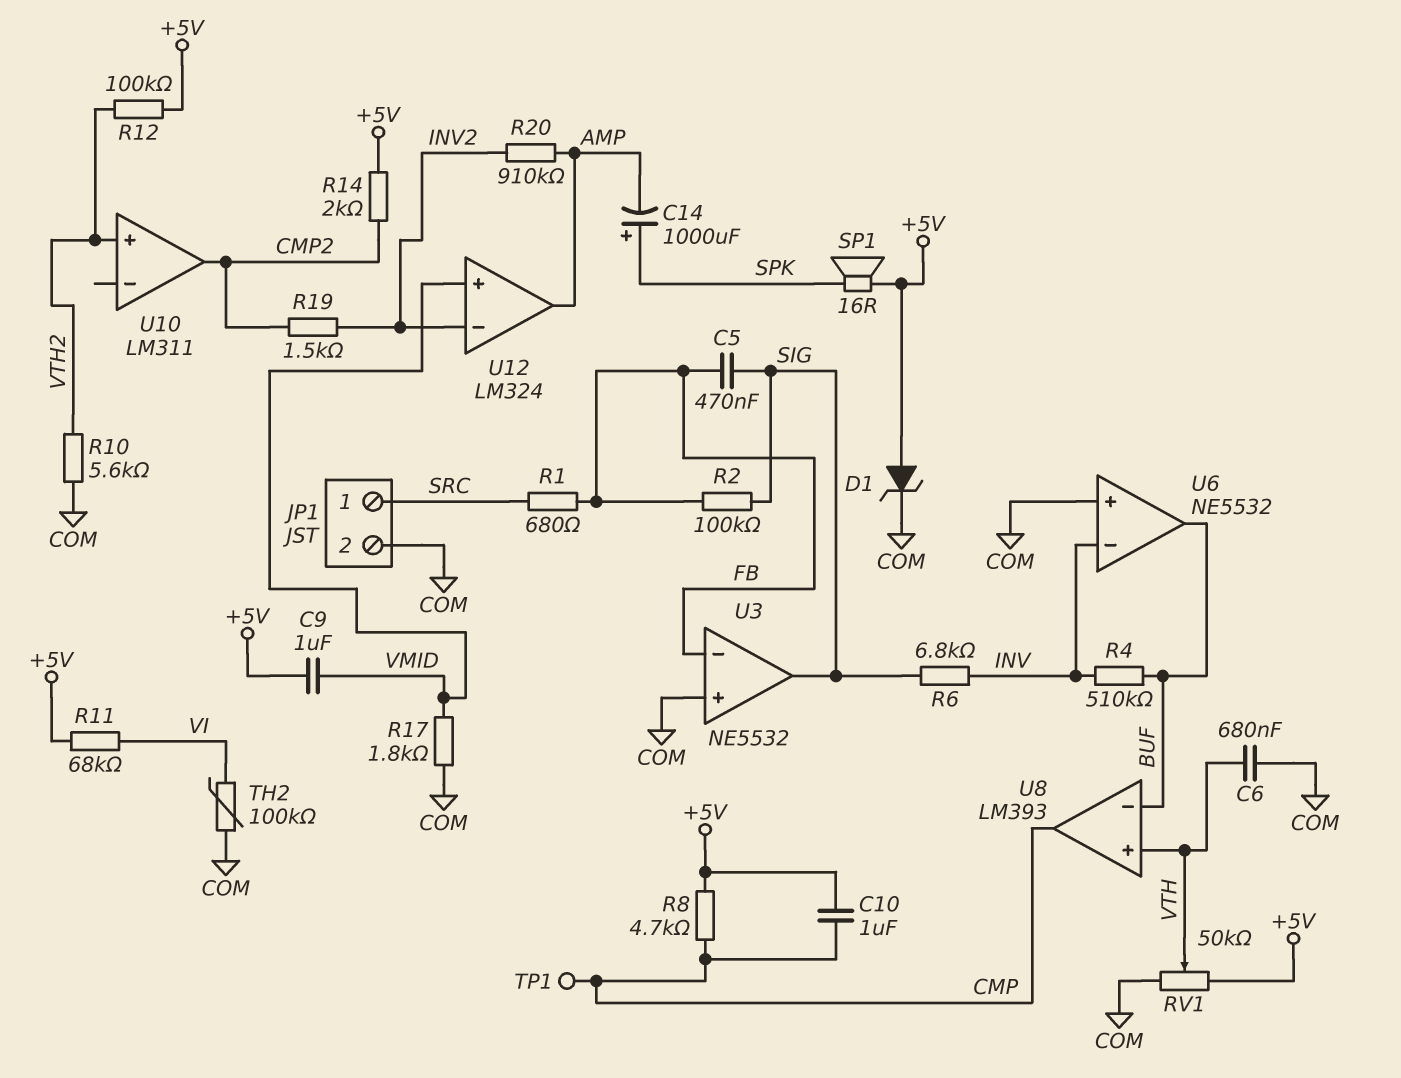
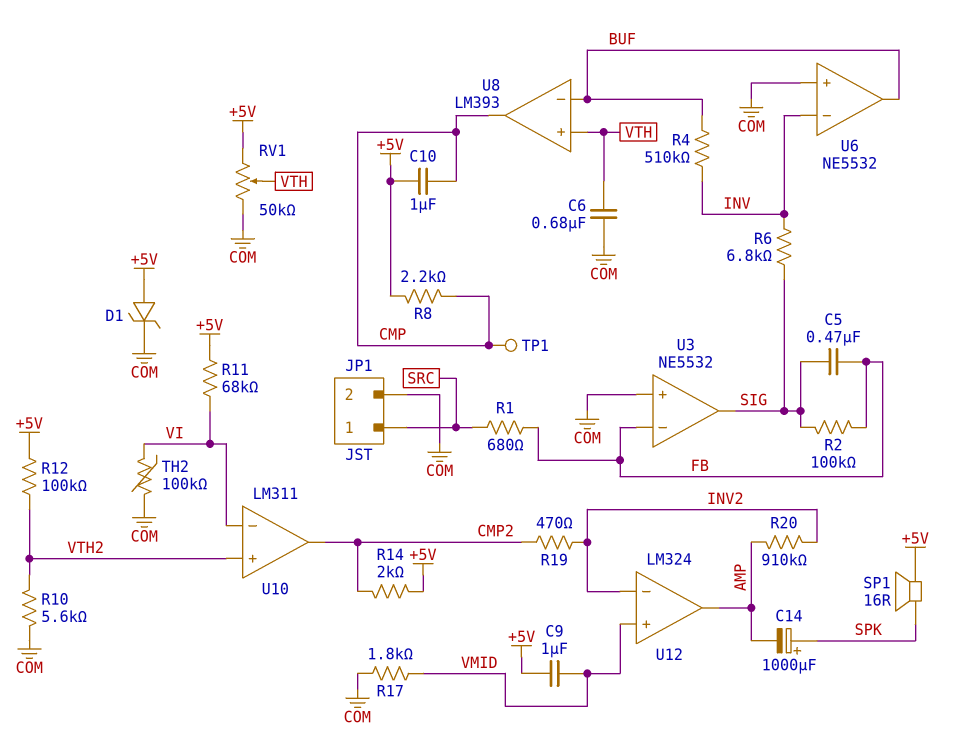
R8: 4.7k (+5V, CMP) -> 2.2k (+5V, CMP)
R19: 1.5k (CMP2, INV2) -> 470 (CMP2, INV2)
U10 pin in-: none -> VI

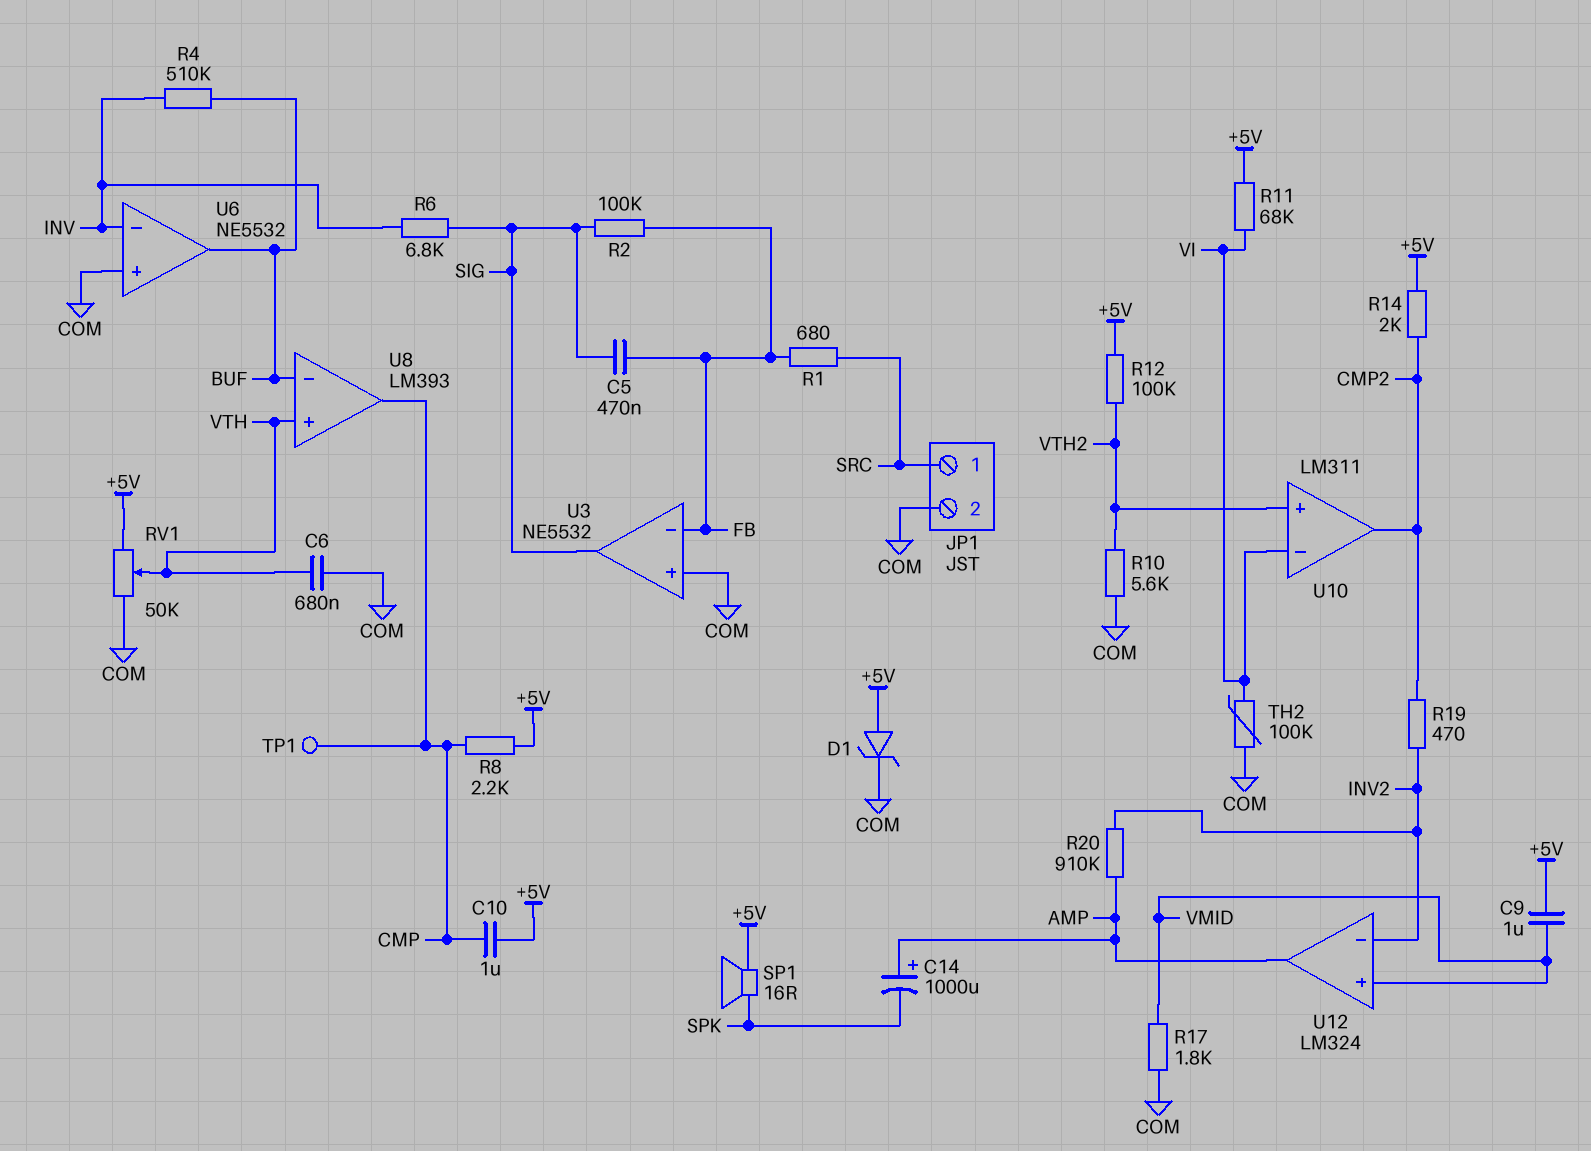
C14: 1000uF (plus SPK, minus AMP) -> 1000uF (plus AMP, minus SPK)

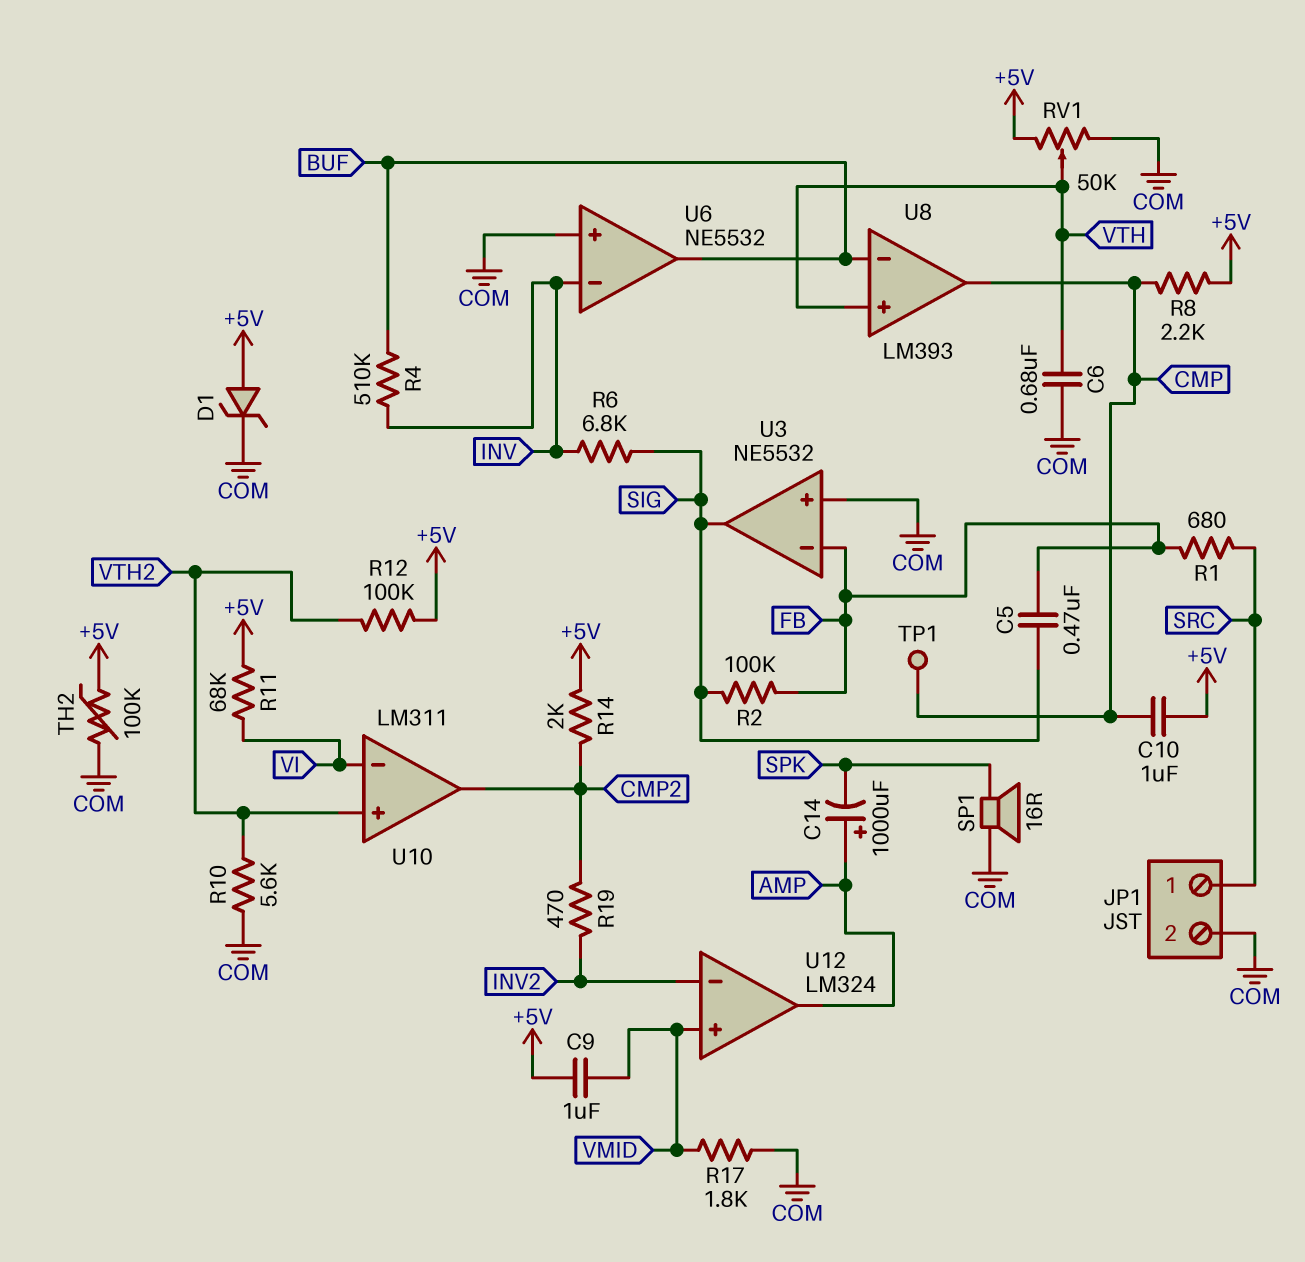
R20: 910k (AMP, INV2) -> none
SP1: speaker 16R (+5V, SPK) -> speaker 16R (COM, SPK)
TH2: 100k (COM, VI) -> 100k (+5V, COM)

